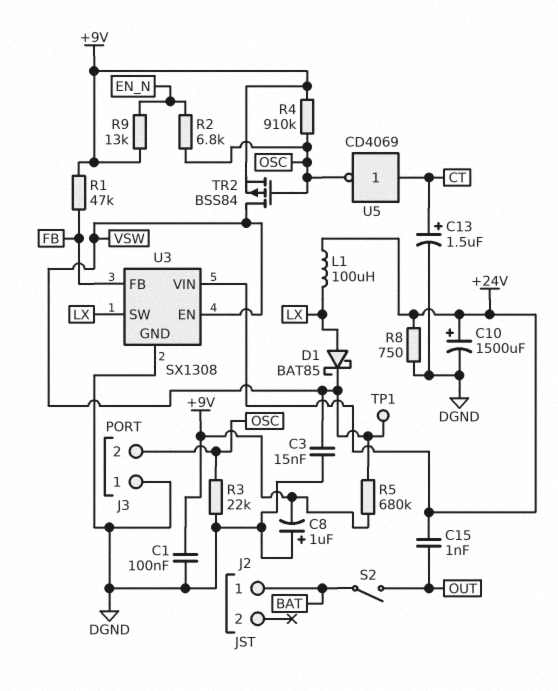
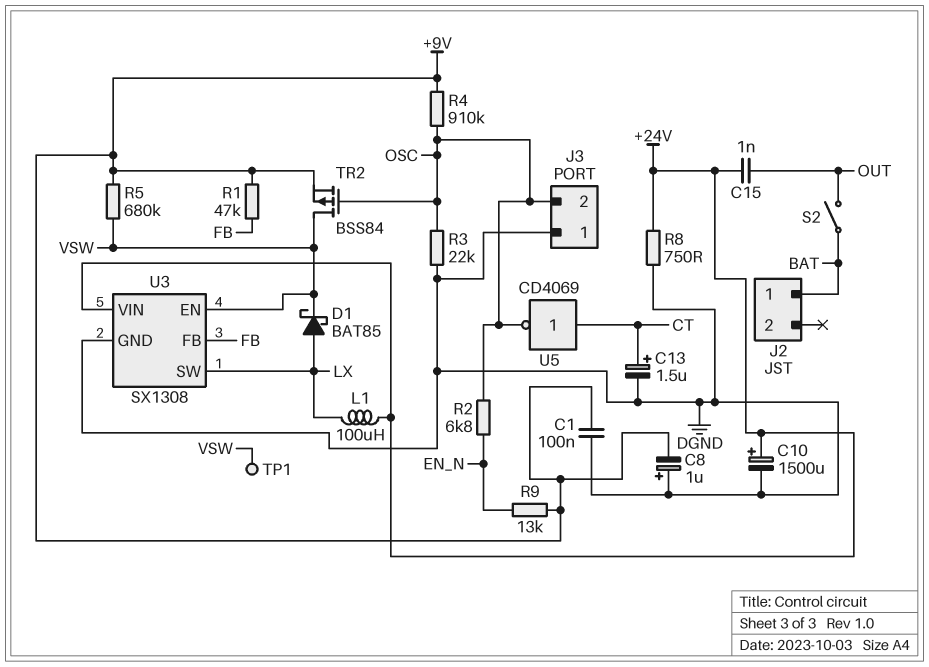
C3: 15nF (DGND, VSW) -> none

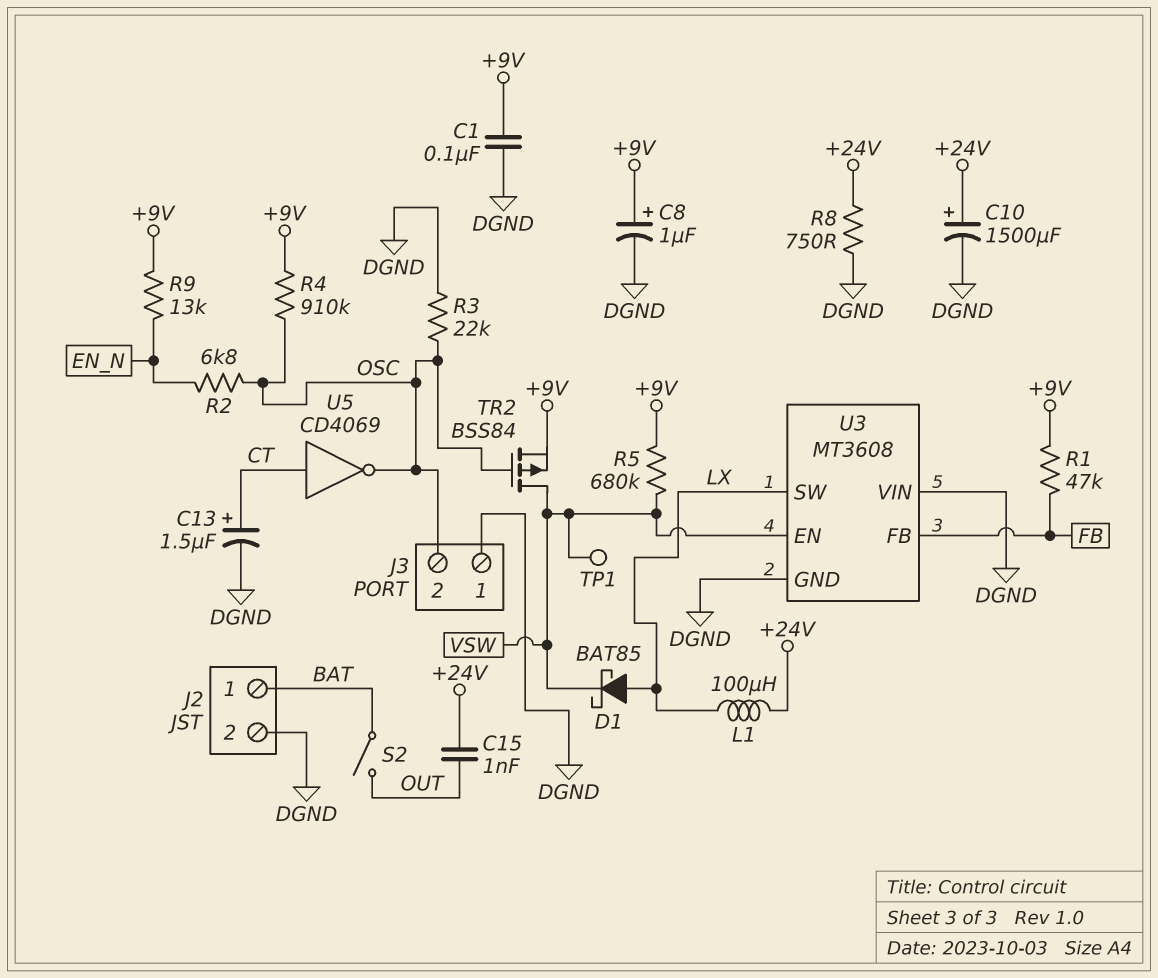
C8: 1uF (plus DGND, minus +9V) -> 1uF (plus +9V, minus DGND)
J2 pin 2: none -> DGND
U3: SX1308 -> MT3608
U3 pin VIN: +24V -> DGND

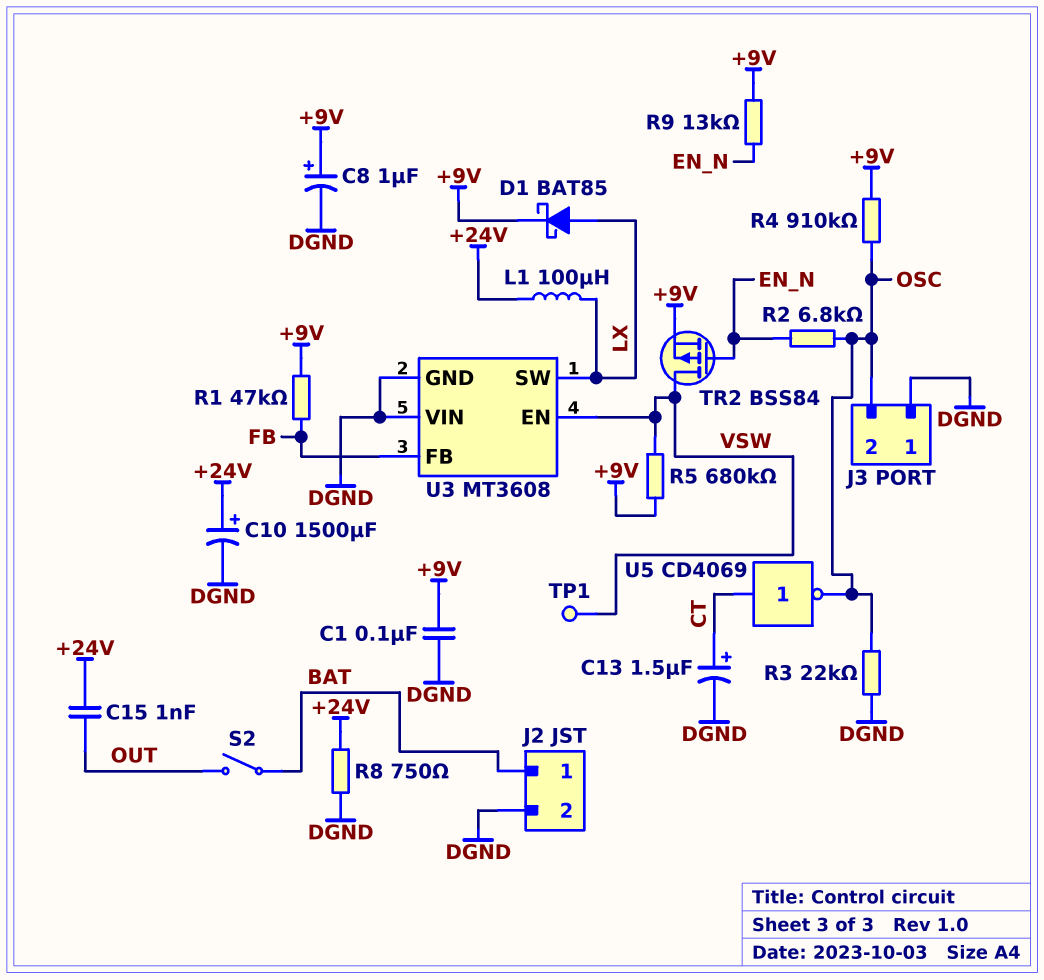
D1: schottky BAT85 (A LX, K VSW) -> schottky BAT85 (A LX, K +9V)
TR2: PMOS BSS84 (G OSC, D VSW, S +9V) -> PMOS BSS84 (G EN_N, D VSW, S +9V)

